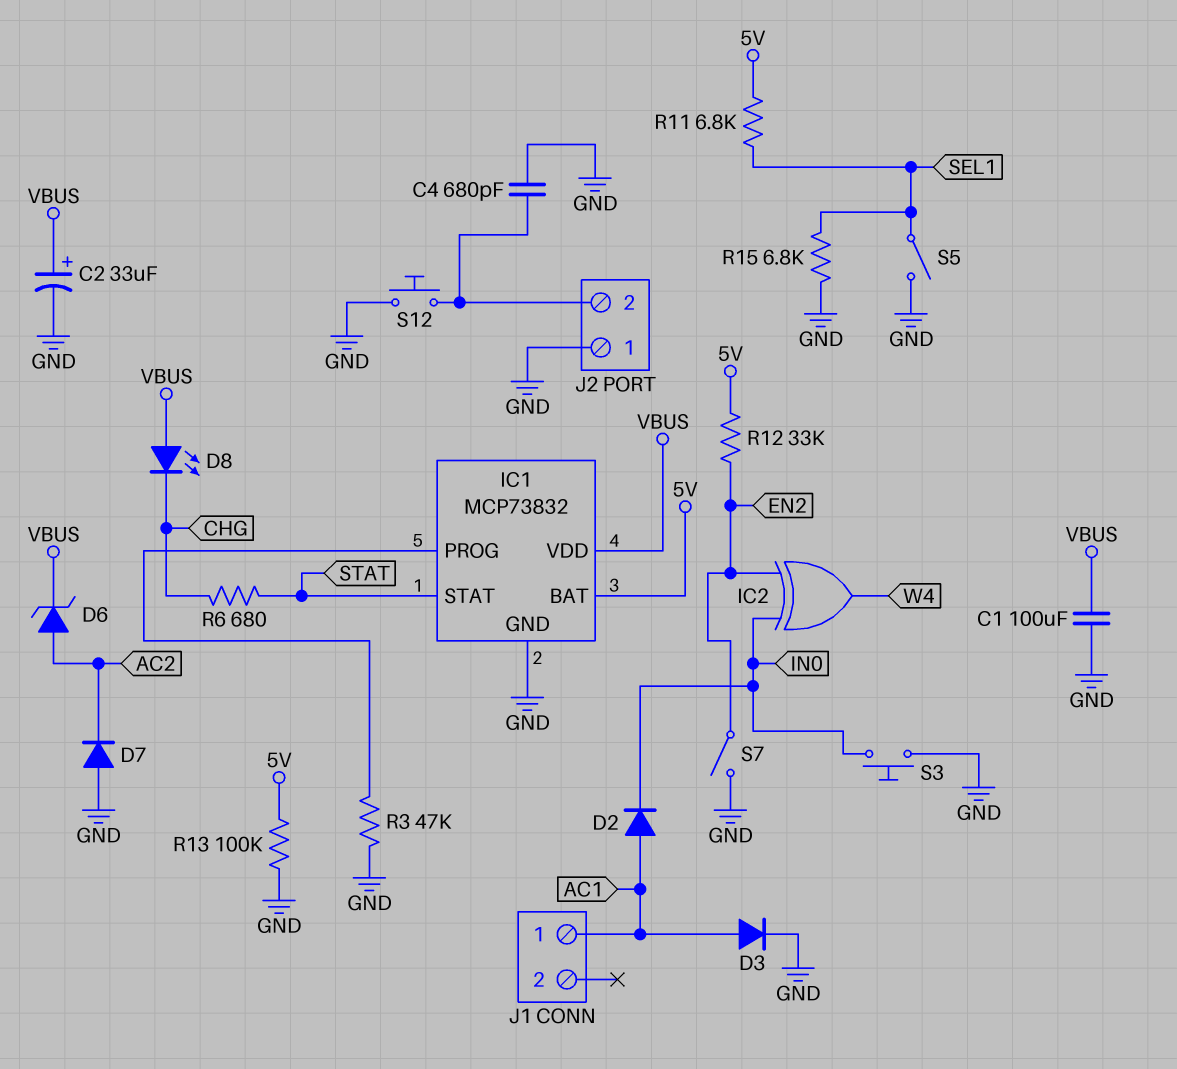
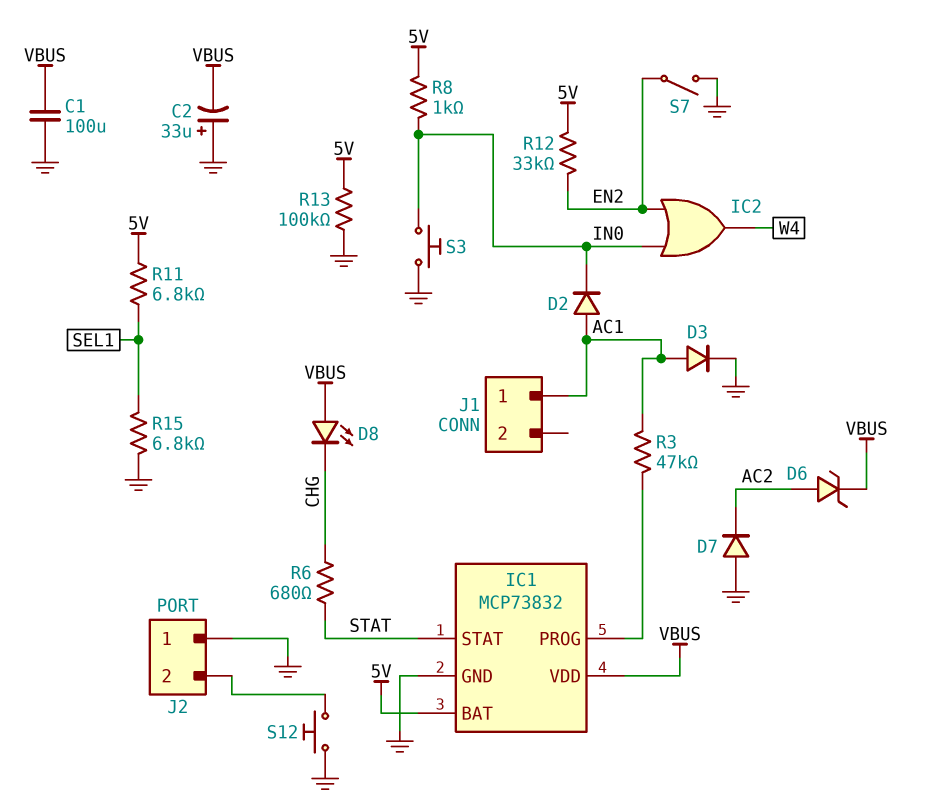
C2: 33uF (plus VBUS, minus GND) -> 33uF (plus GND, minus VBUS)
C4: 680pF (GND, J2/2) -> none
IC2: XOR (in EN2, in IN0, out W4) -> OR (in EN2, in IN0, out W4)
R3: 47k (GND, IC1/PROG) -> 47k (AC1, IC1/PROG)
R8: none -> 1k (5V, IN0)
S5: switch (GND, SEL1) -> none

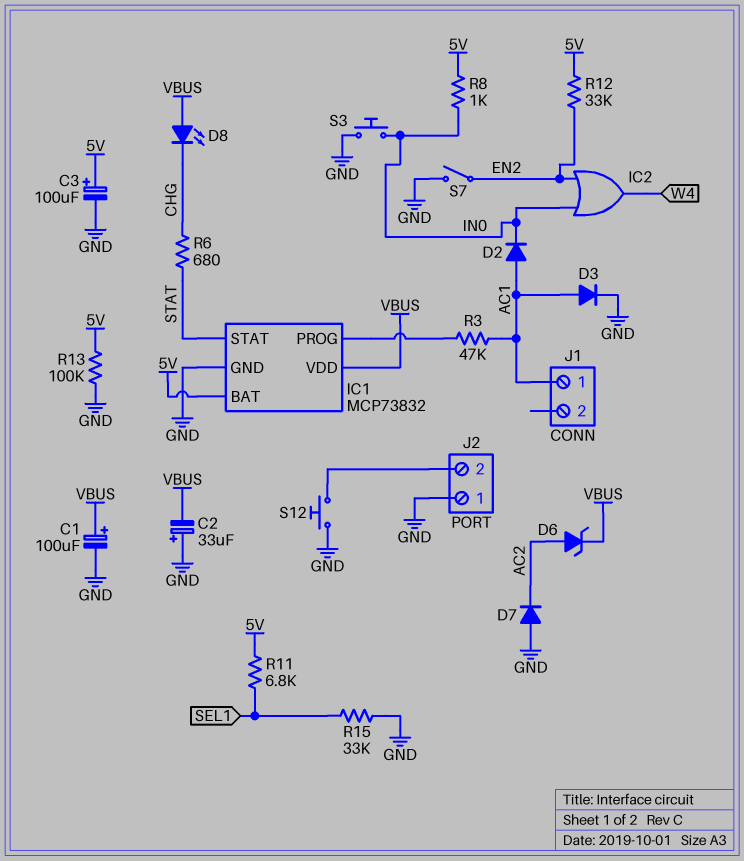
C1: 100uF (GND, VBUS) -> 100uF (plus VBUS, minus GND)
C3: none -> 100uF (plus 5V, minus GND)
R15: 6.8k (GND, SEL1) -> 33k (GND, SEL1)

